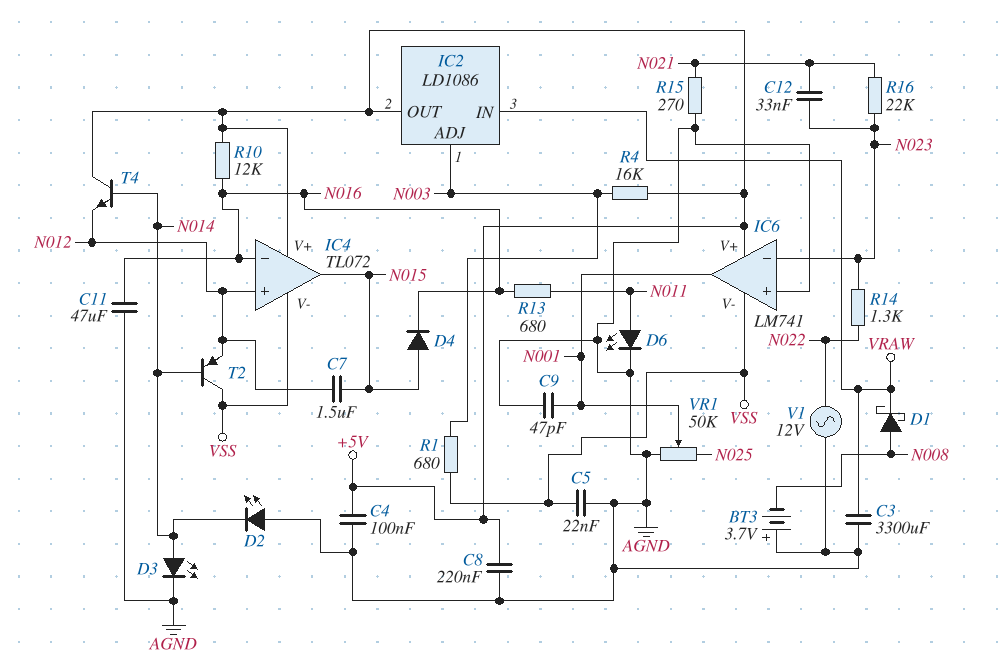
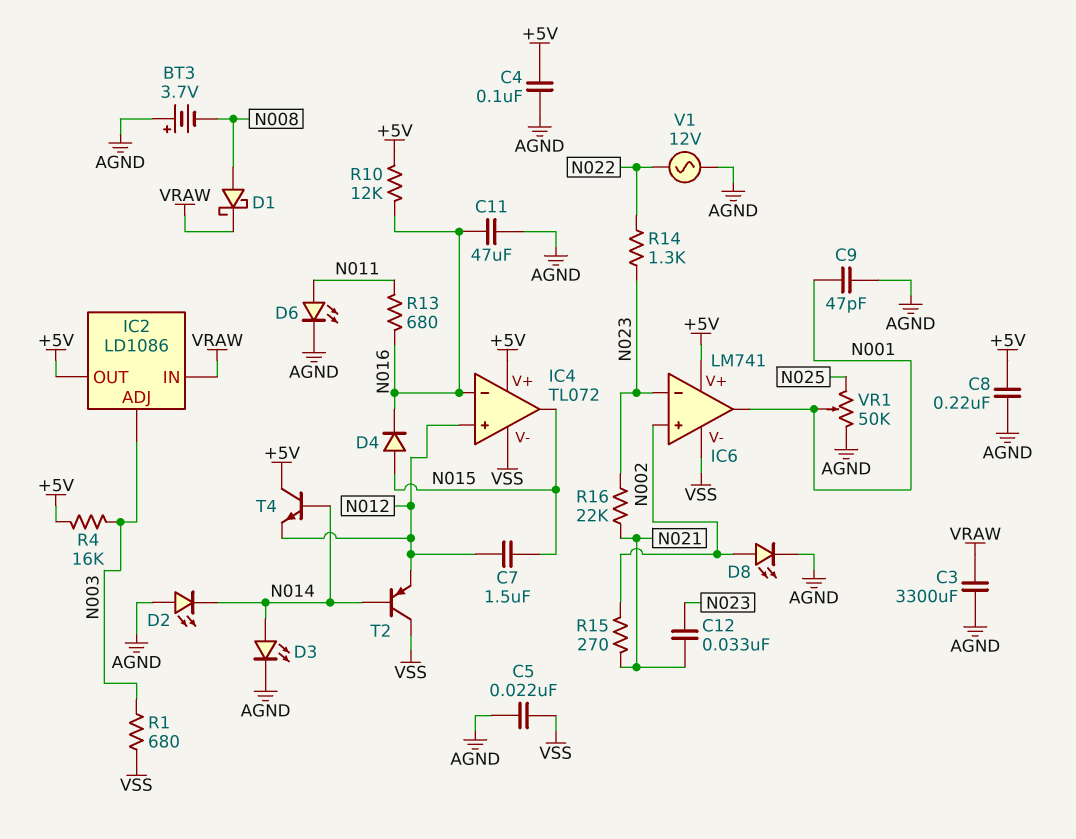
D8: none -> LED (A N002, K AGND)
IC6 pin in+: AGND -> N002
R15: 270 (AGND, N021) -> 270 (N002, N021)

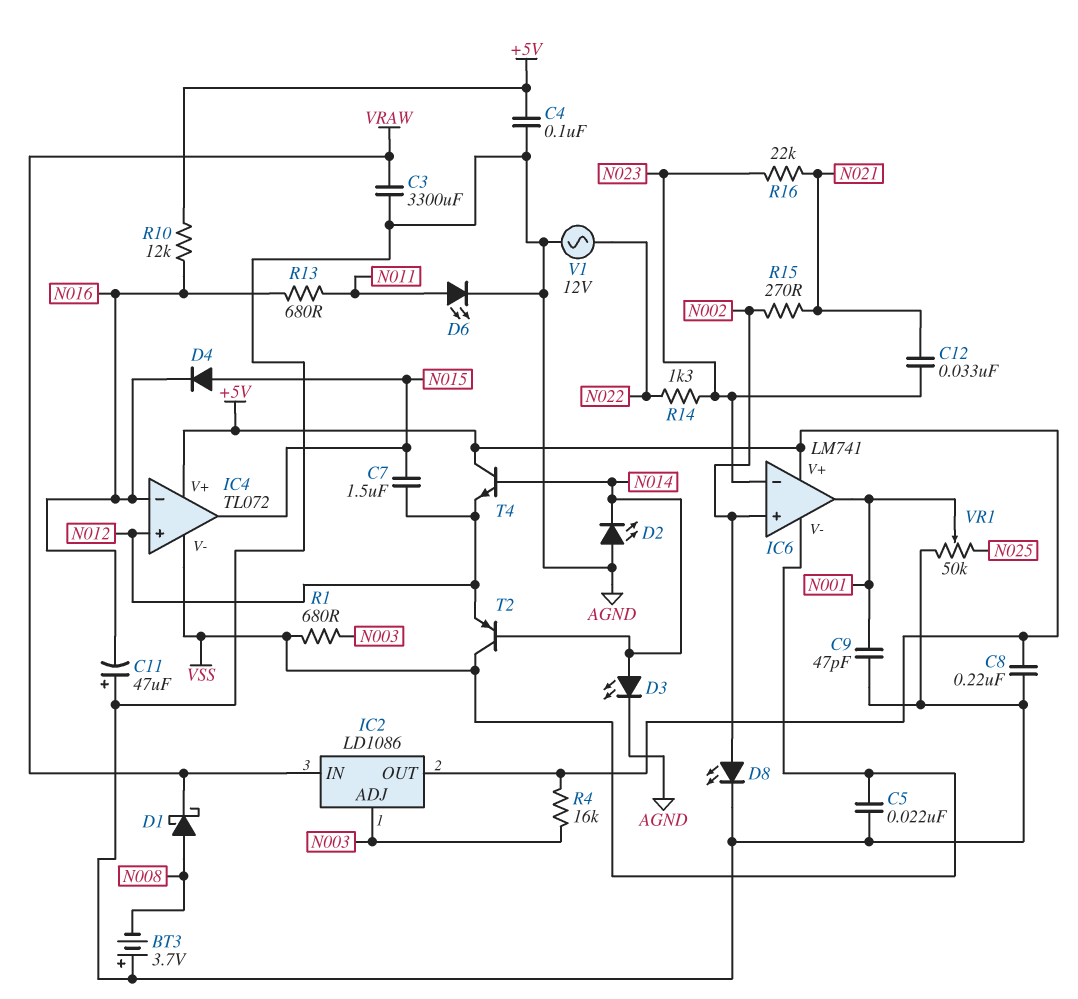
C11: 47uF (AGND, N016) -> 47uF (plus AGND, minus N016)

